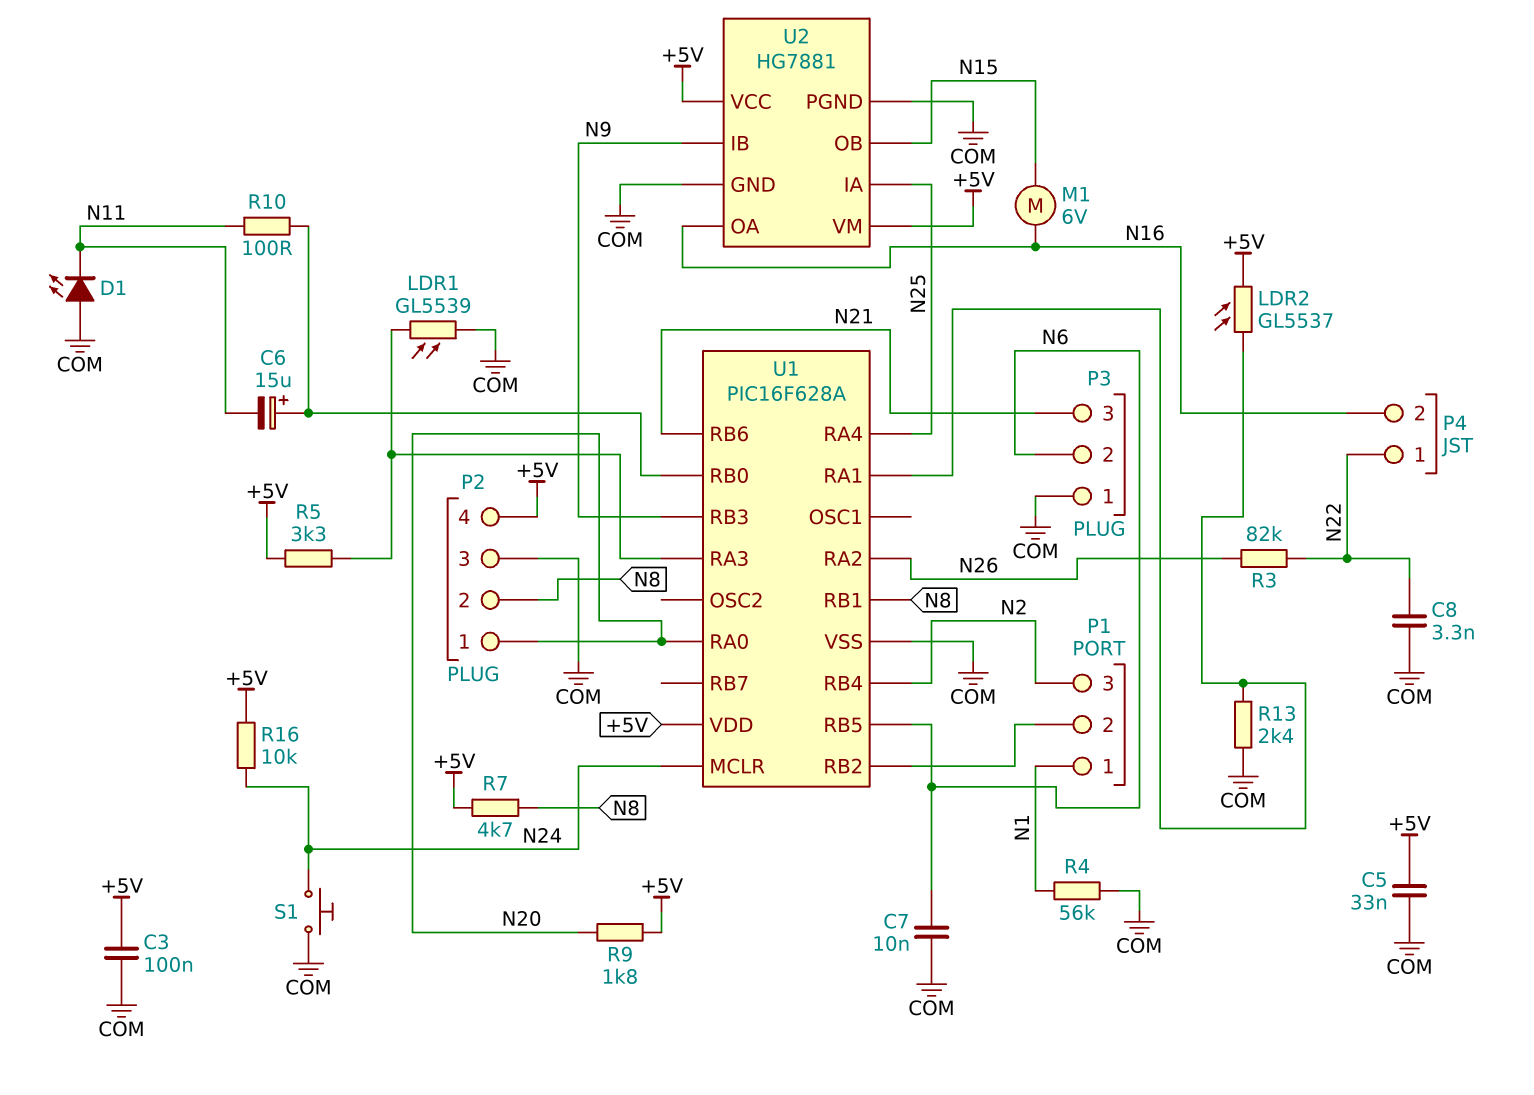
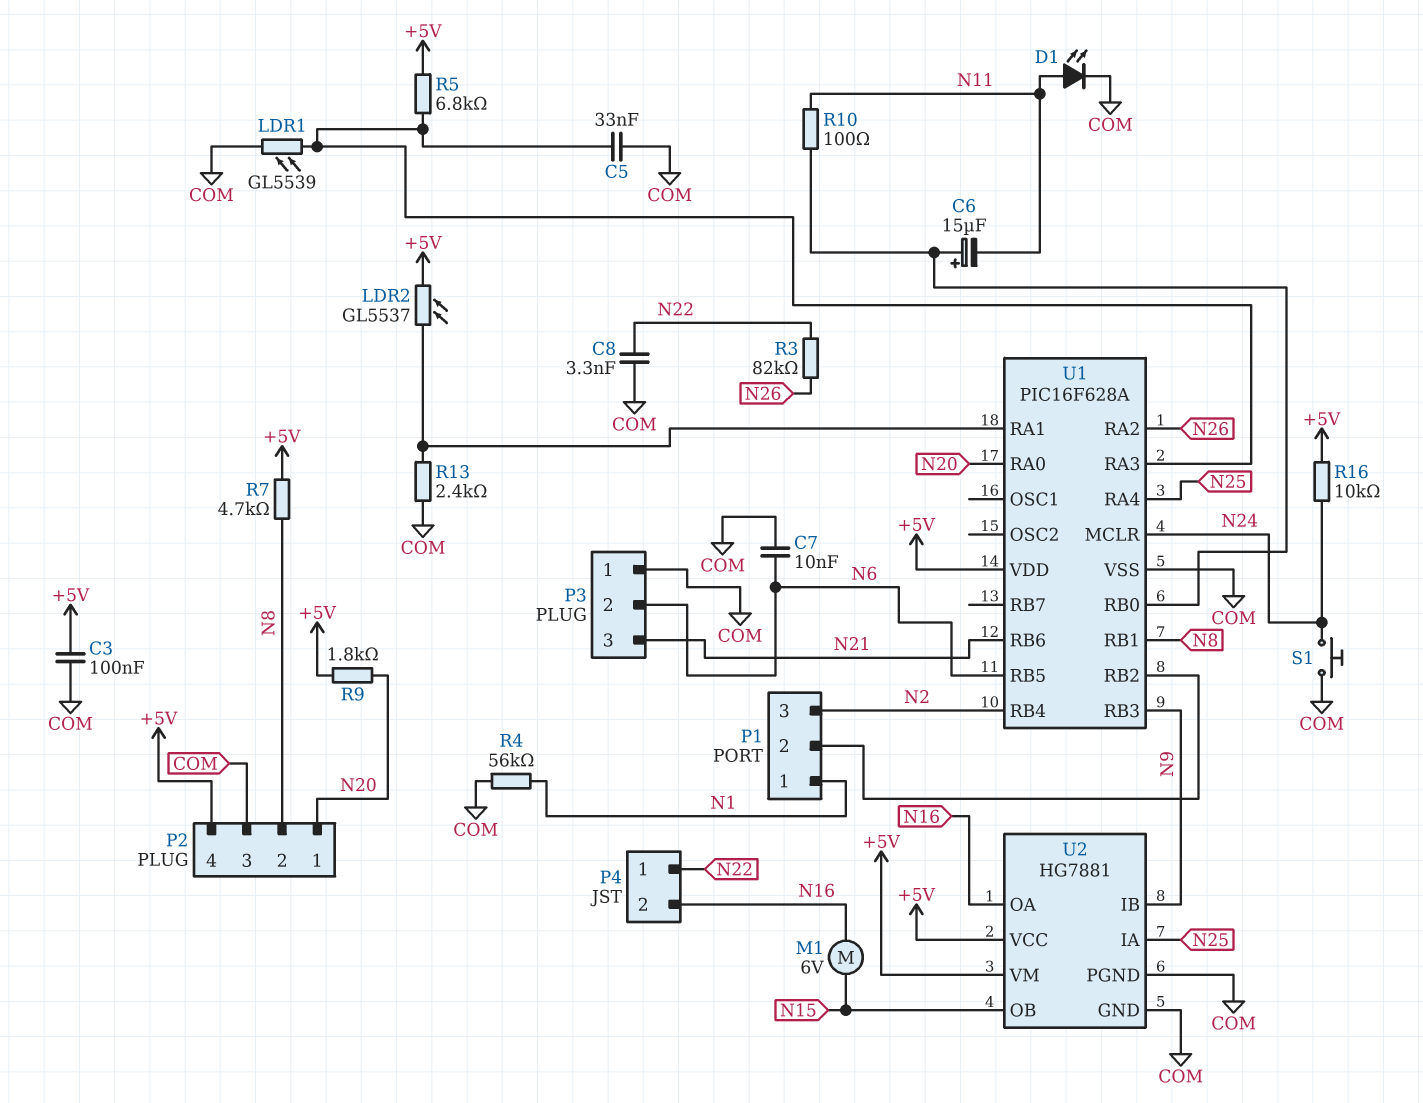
C5: 33nF (+5V, COM) -> 33nF (COM, U1/RA3)
D1: LED (A COM, K N11) -> LED (A N11, K COM)
R5: 3.3k (+5V, U1/RA3) -> 6.8k (+5V, U1/RA3)

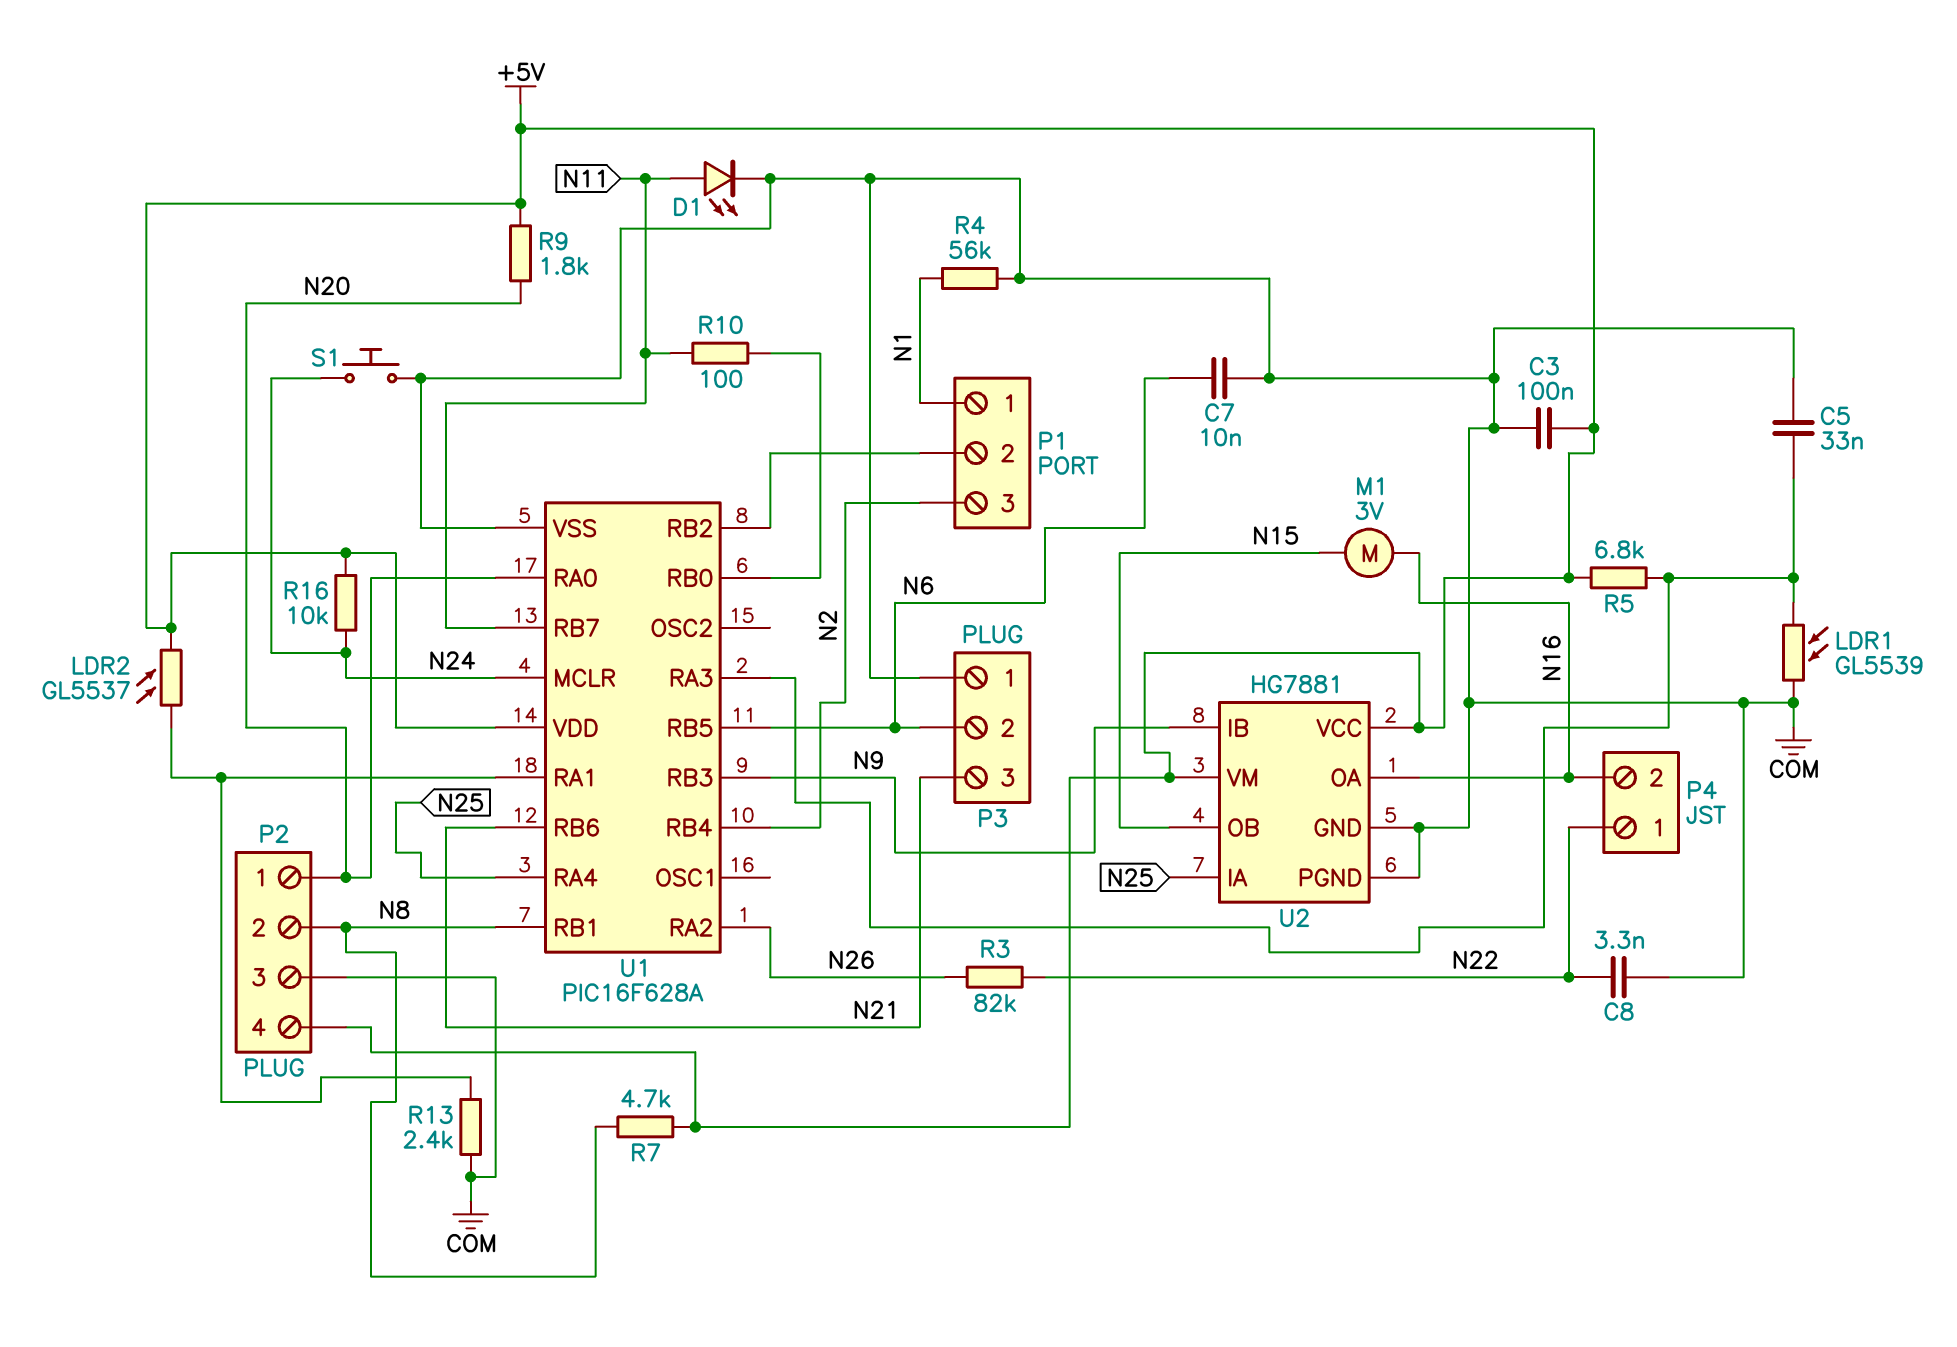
C6: 15uF (plus U1/RB0, minus N11) -> none
M1: motor 6V (N15, N16) -> motor 3V (N15, N16)
U1 pin RB7: none -> N11

